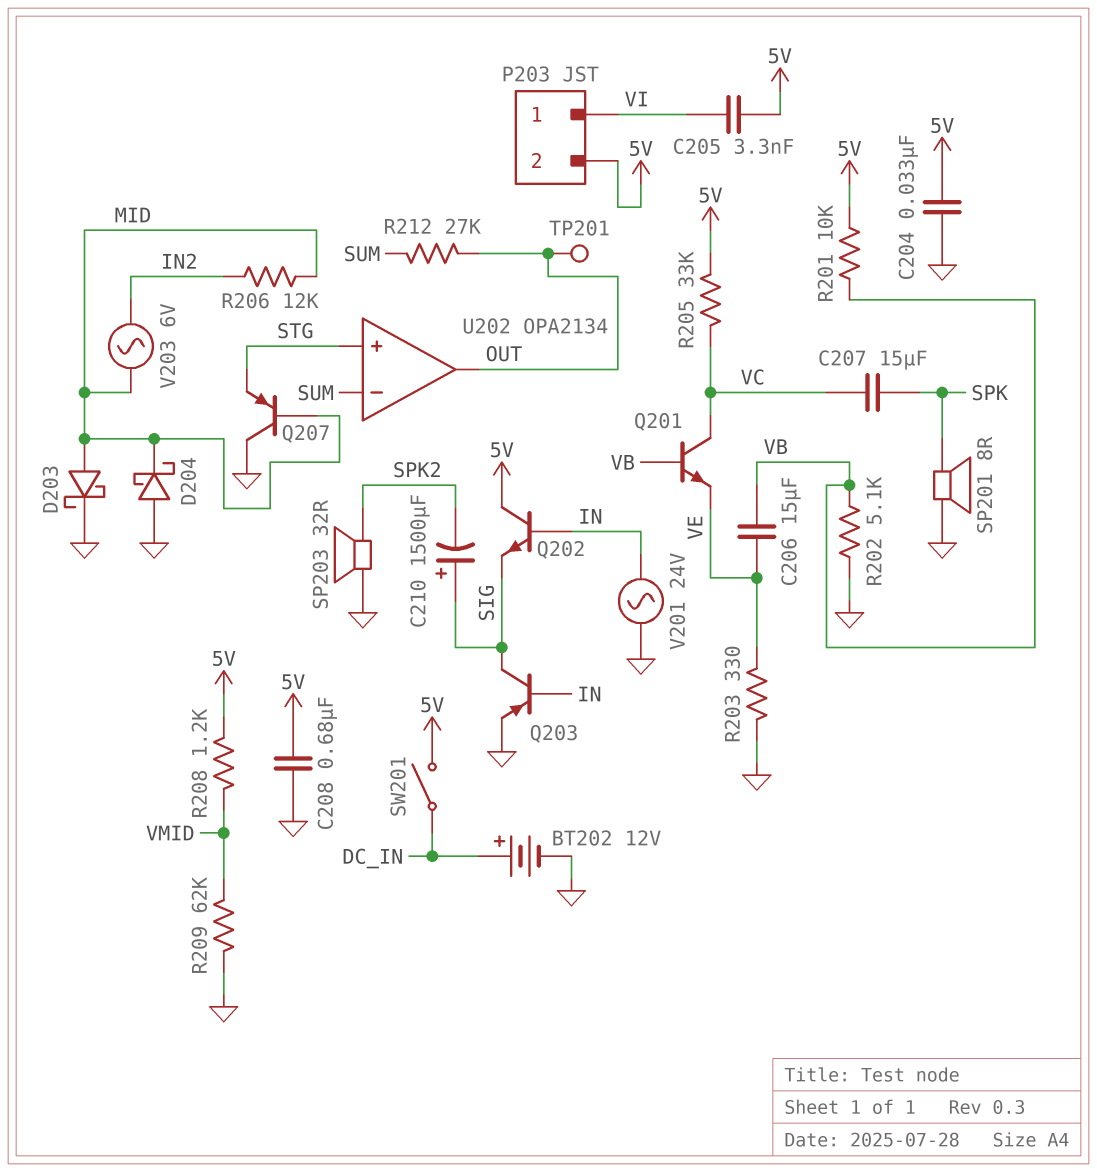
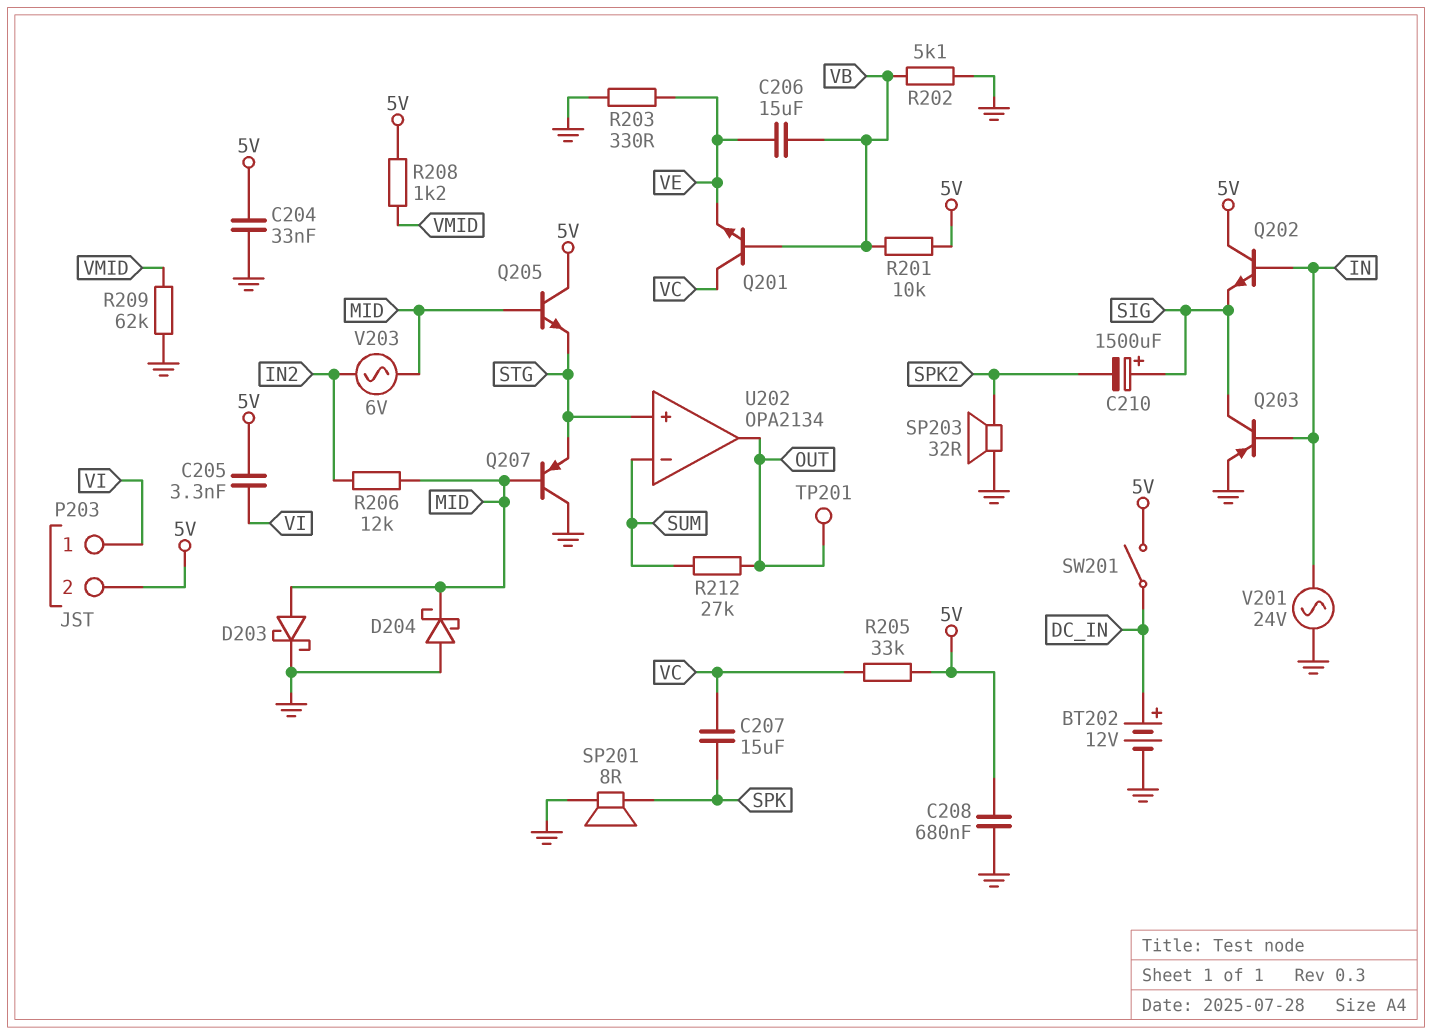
Q205: none -> NPN (B MID, C 5V, E STG)

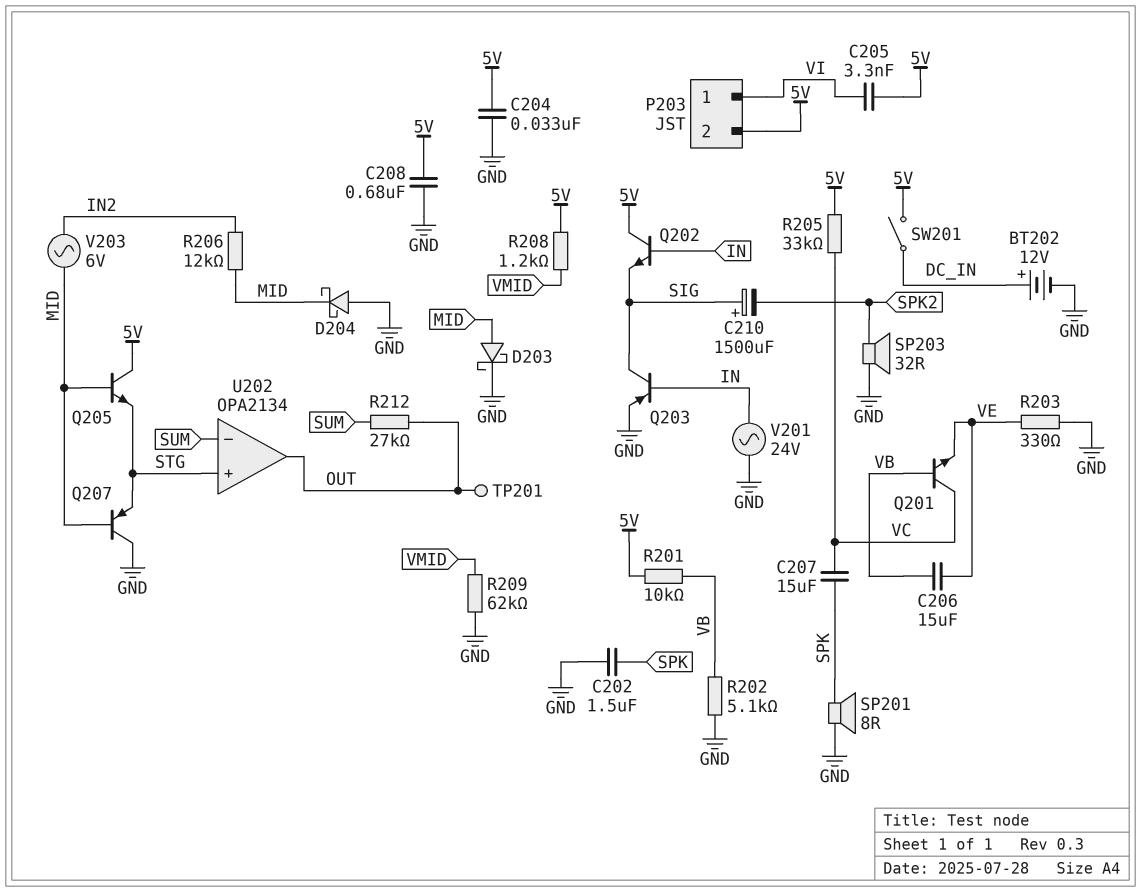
C202: none -> 1.5uF (GND, SPK)

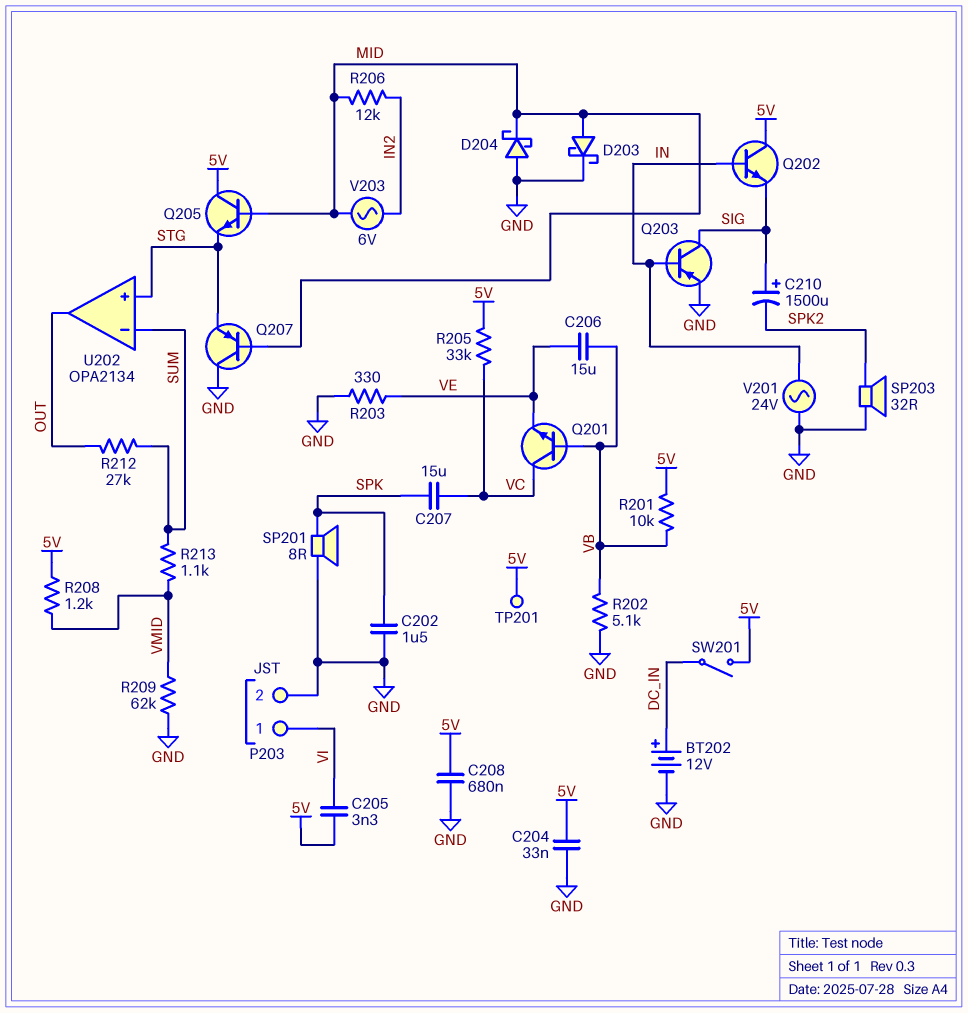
P203 pin 2: 5V -> GND
R213: none -> 1.1k (SUM, VMID)
TP201: test point (OUT) -> test point (5V)

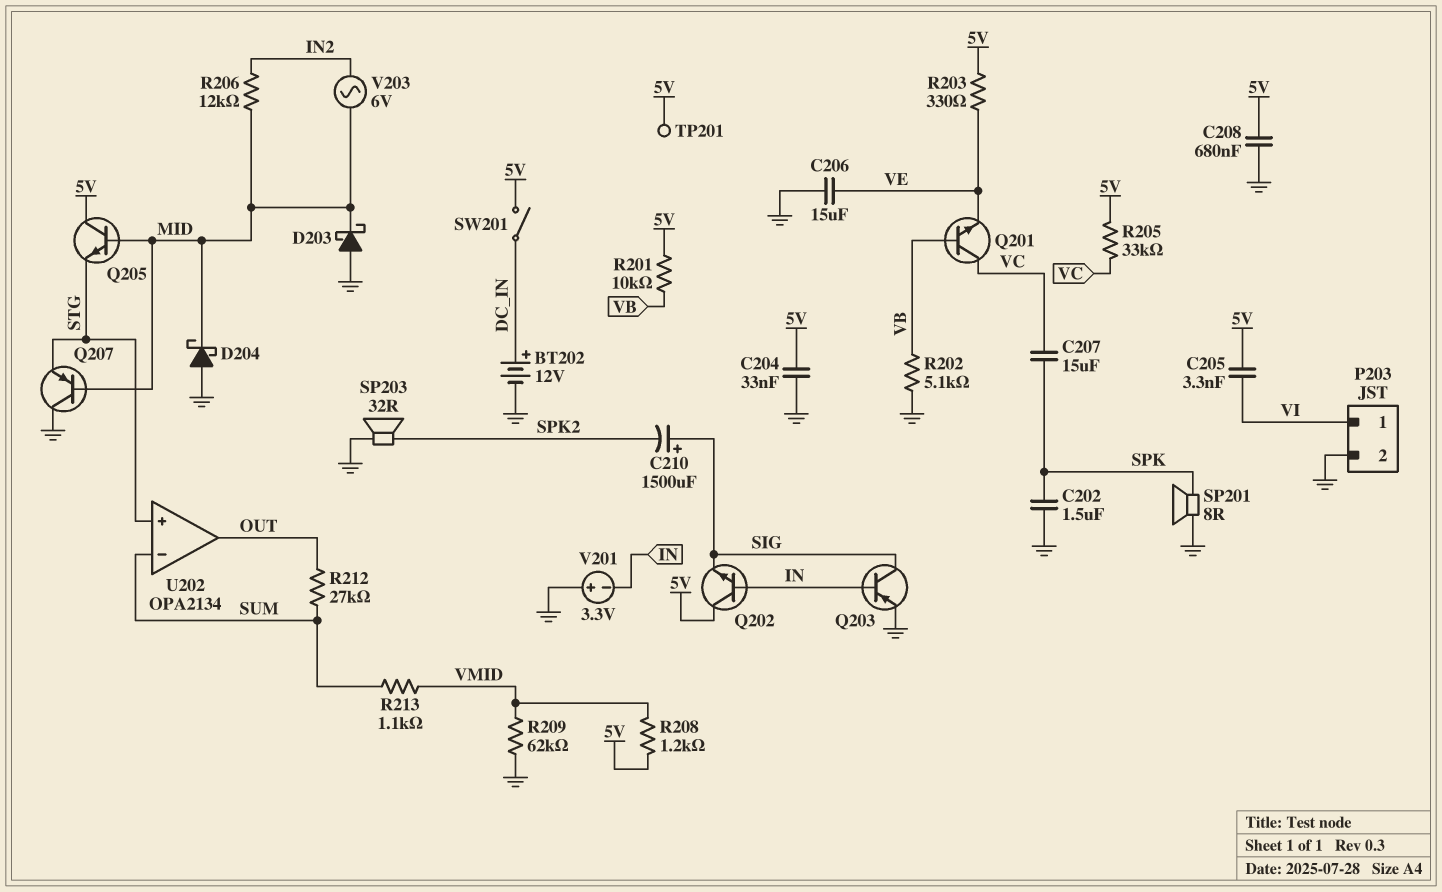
C206: 15uF (VB, VE) -> 15uF (GND, VE)
D203: schottky (A MID, K GND) -> schottky (A GND, K MID)
R203: 330 (GND, VE) -> 330 (5V, VE)
V201: AC 24V (GND, IN) -> 3.3V (plus GND, minus IN)

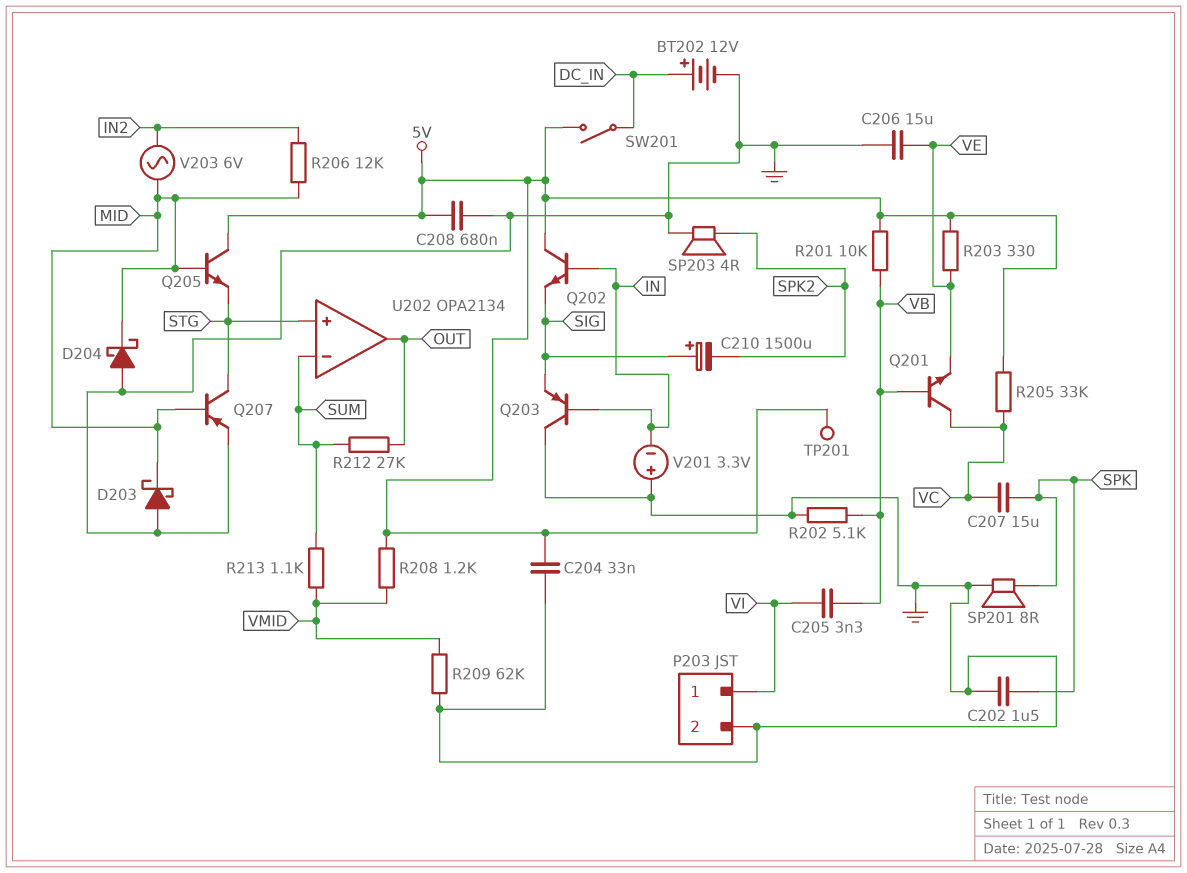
C205: 3.3nF (5V, VI) -> 3.3nF (VB, VI)
Q203: PNP (B IN, C SIG, E GND) -> PNP (B IN, C GND, E SIG)
Q207: PNP (B MID, C GND, E STG) -> PNP (B MID, C STG, E GND)
SP203: speaker 32R (GND, SPK2) -> speaker 4R (GND, SPK2)

